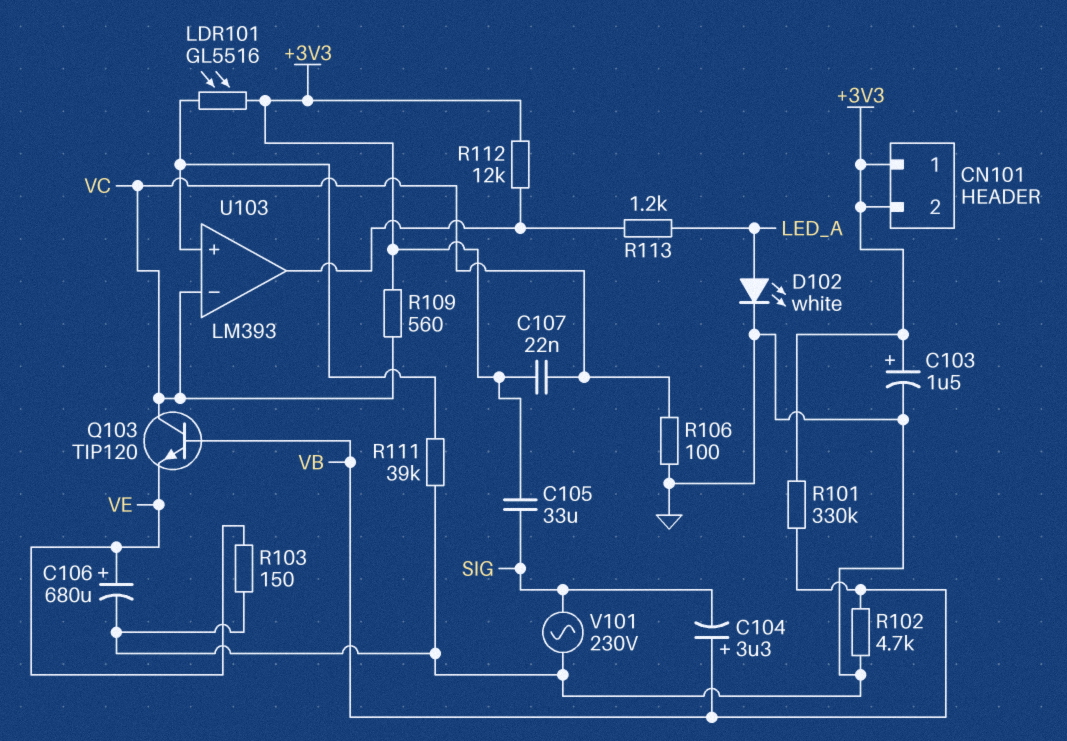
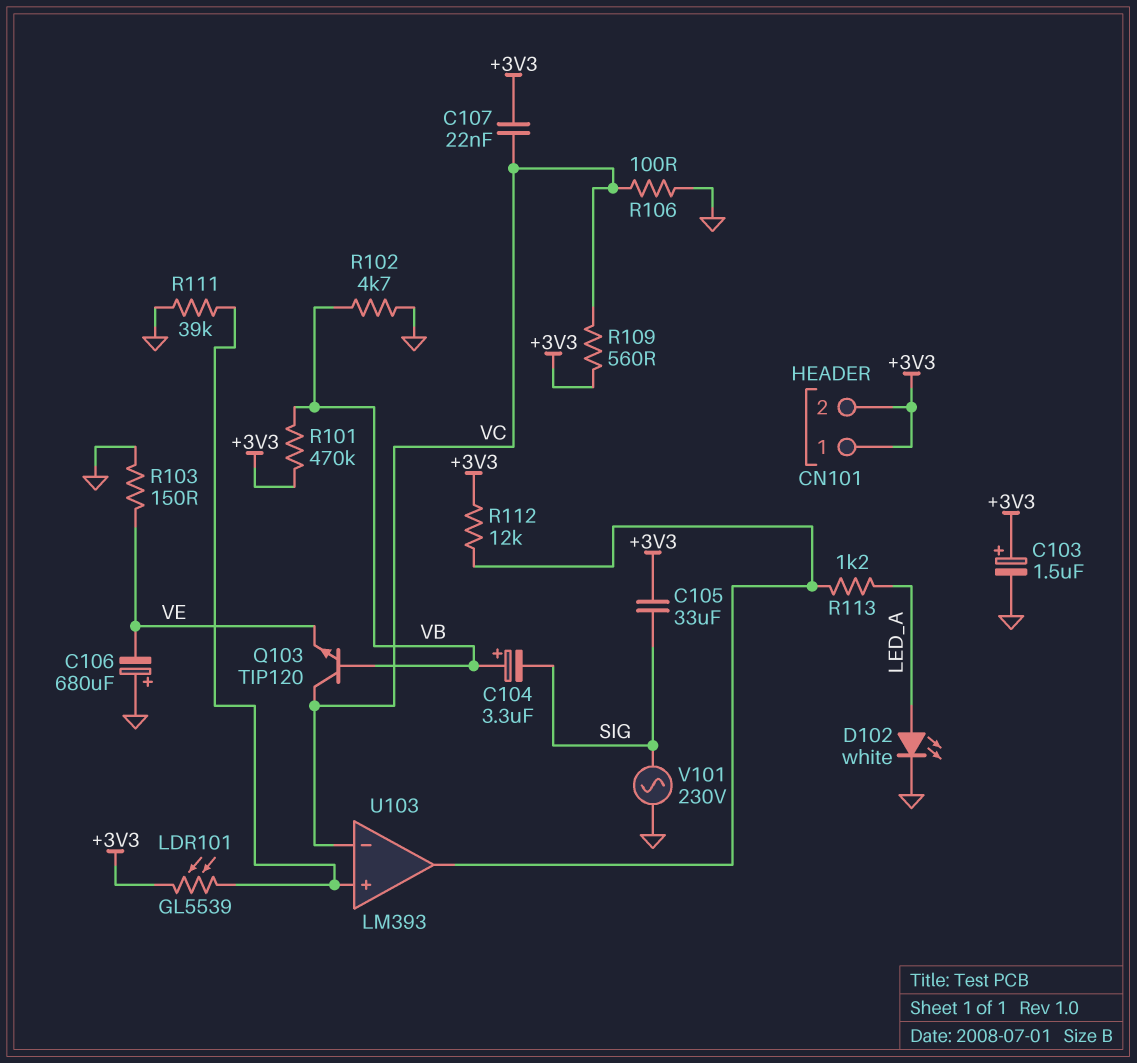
C106: 680uF (plus VE, minus GND) -> 680uF (plus GND, minus VE)
LDR101: GL5516 (+3V3, U103/in+) -> GL5539 (+3V3, U103/in+)
R101: 330k (+3V3, VB) -> 470k (+3V3, VB)

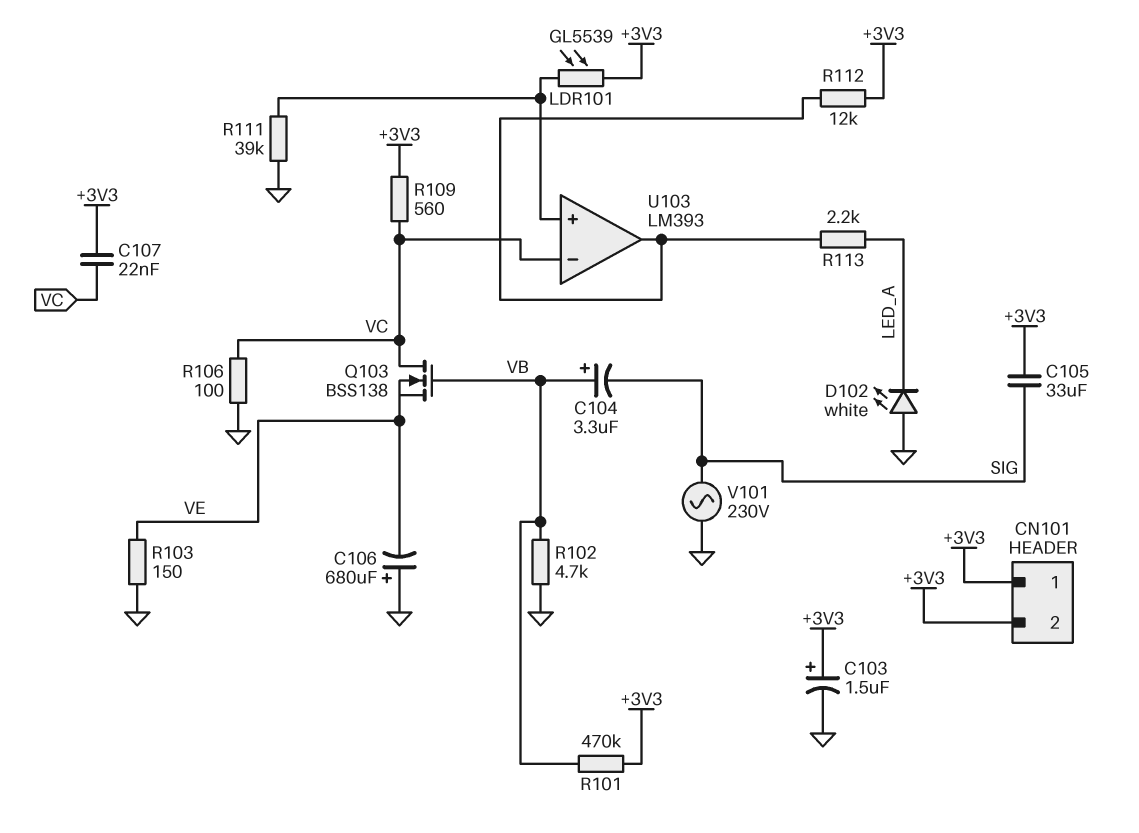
D102: LED white (A LED_A, K GND) -> LED white (A GND, K LED_A)
Q103: NPN TIP120 (B VB, C VC, E VE) -> NMOS BSS138 (G VB, D VC, S VE)
R113: 1.2k (LED_A, U103/out) -> 2.2k (LED_A, U103/out)

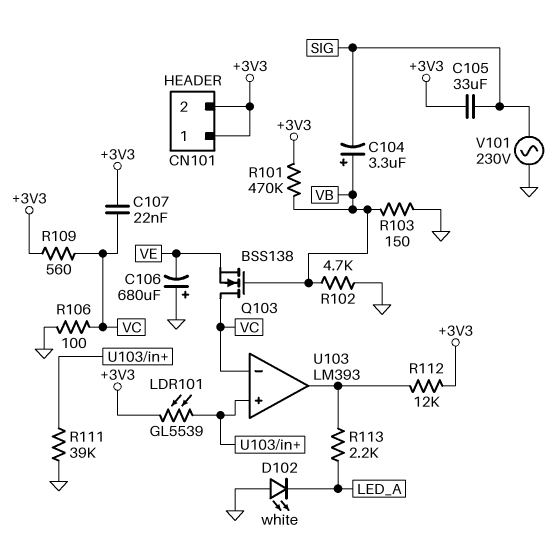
C103: 1.5uF (plus +3V3, minus GND) -> none
R103: 150 (GND, VE) -> 150 (GND, VB)

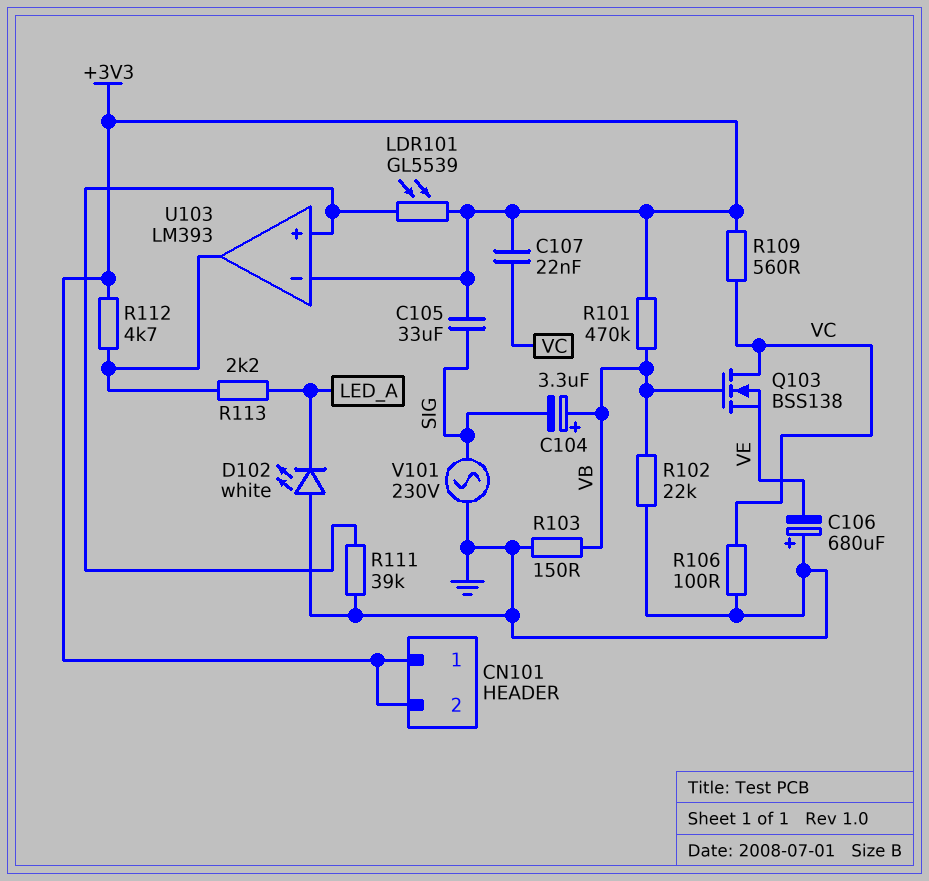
R102: 4.7k (GND, VB) -> 22k (GND, VB)
R112: 12k (+3V3, U103/out) -> 4.7k (+3V3, U103/out)
U103 pin in-: VC -> +3V3

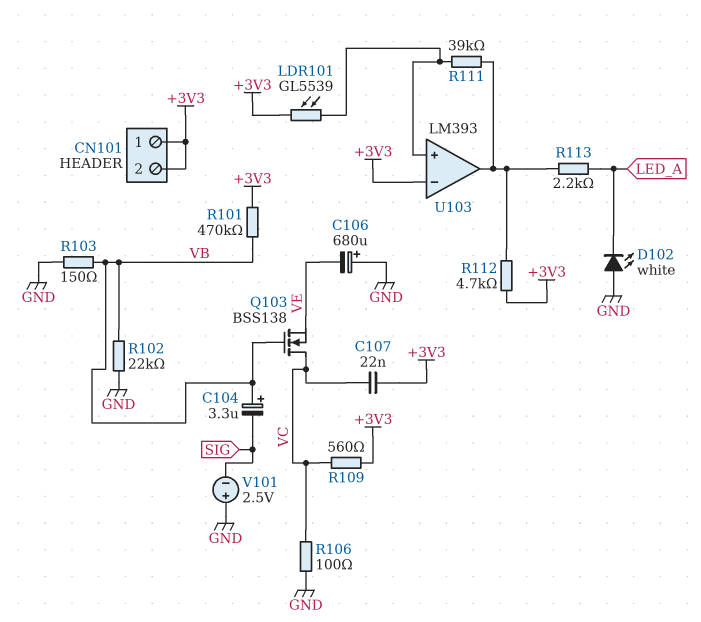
C105: 33uF (+3V3, SIG) -> none
R111: 39k (GND, U103/in+) -> 39k (U103/in+, U103/out)
V101: AC 230V (GND, SIG) -> 2.5V (plus GND, minus SIG)

